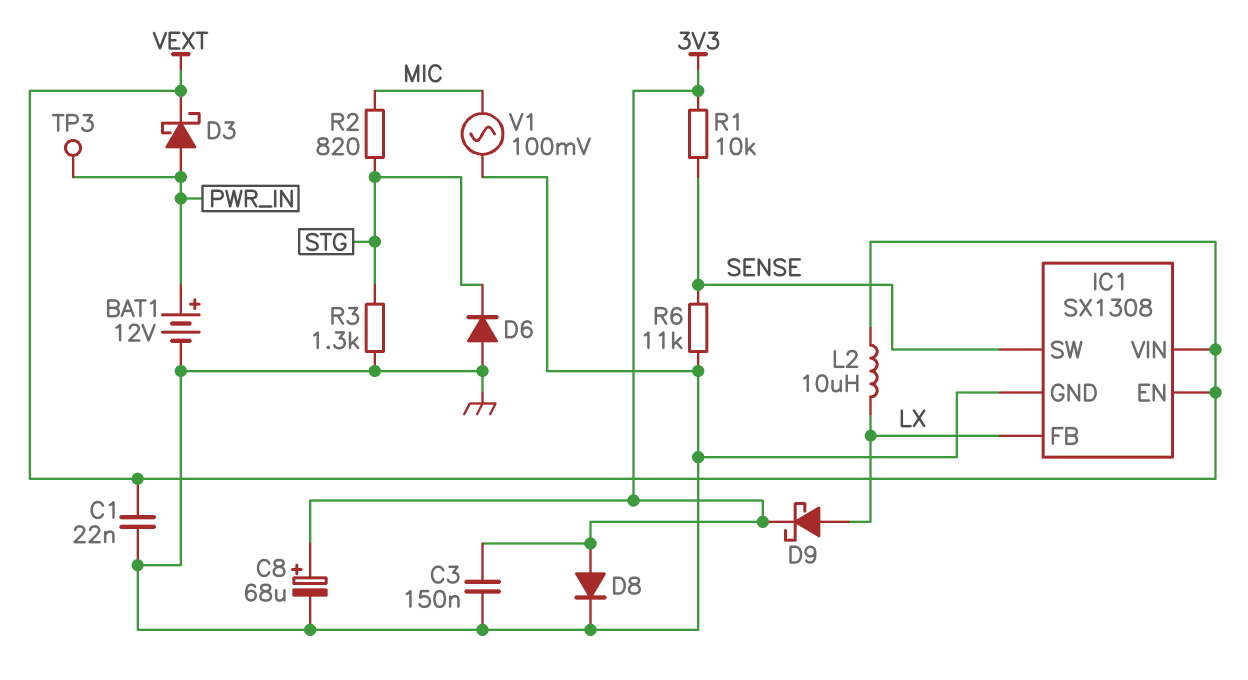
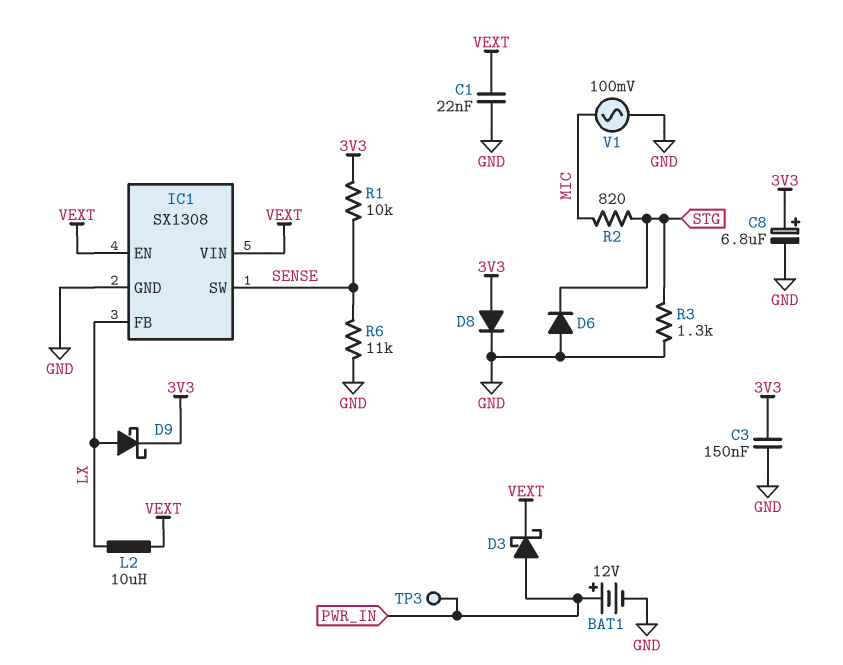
C8: 68uF (plus 3V3, minus GND) -> 6.8uF (plus 3V3, minus GND)

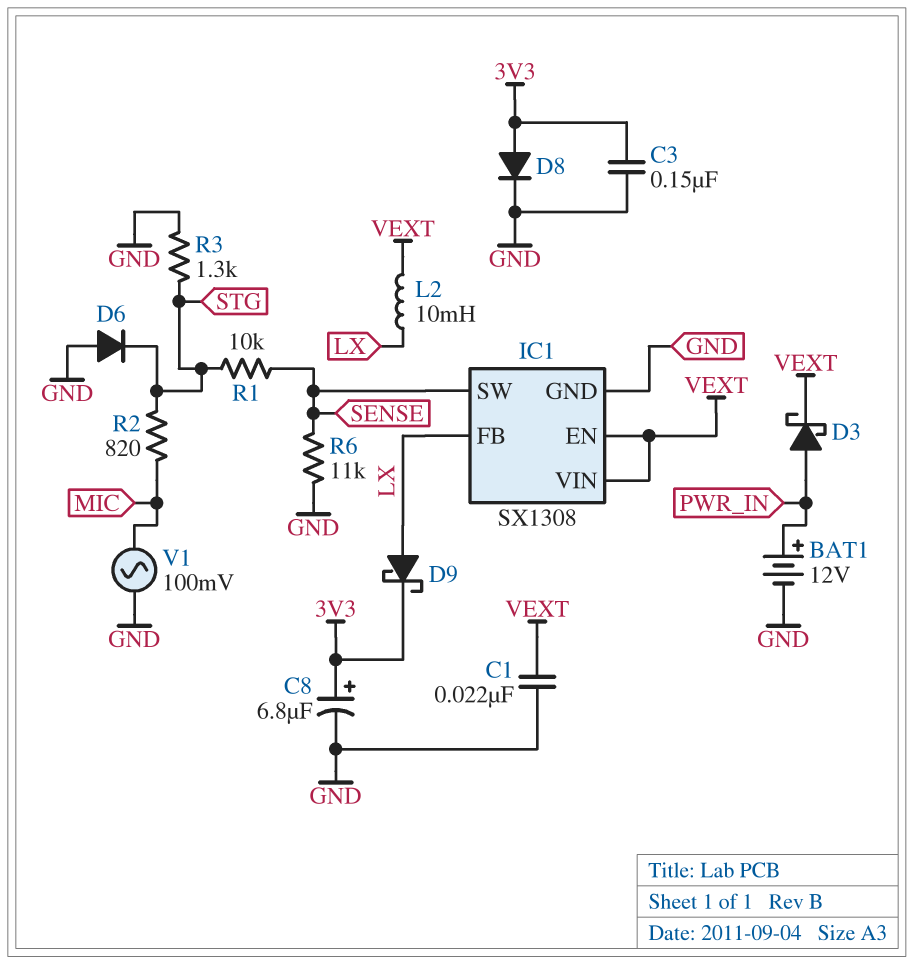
L2: 10uH (LX, VEXT) -> 10mH (LX, VEXT)
R1: 10k (3V3, SENSE) -> 10k (SENSE, STG)
TP3: test point (PWR_IN) -> none

